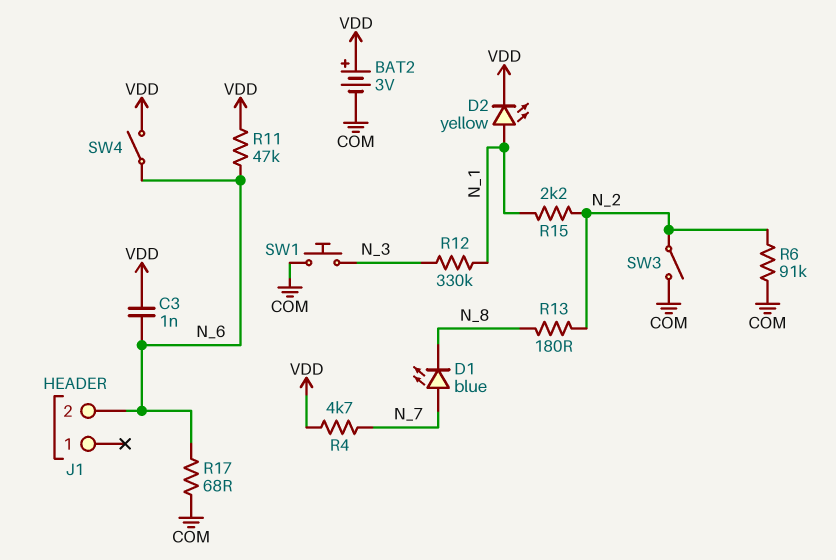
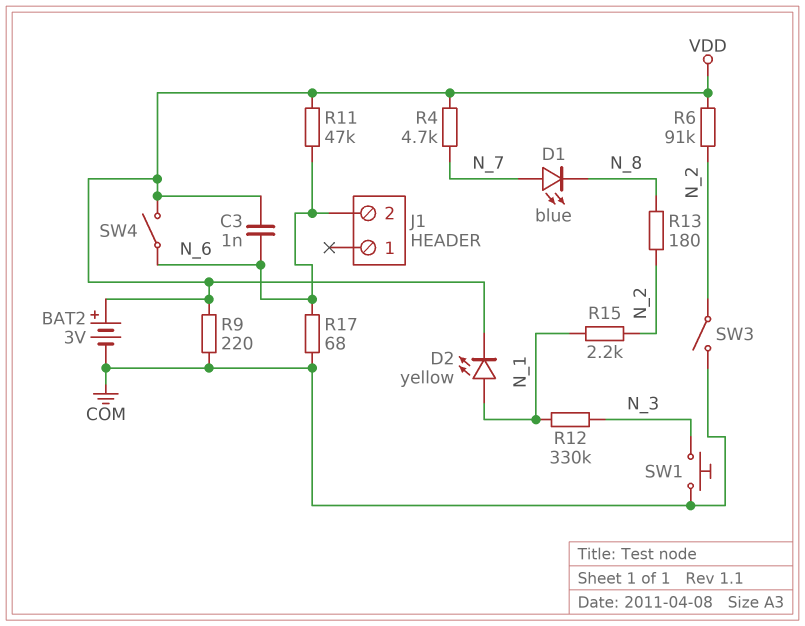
R6: 91k (COM, N_2) -> 91k (N_2, VDD)
R9: none -> 220 (COM, VDD)

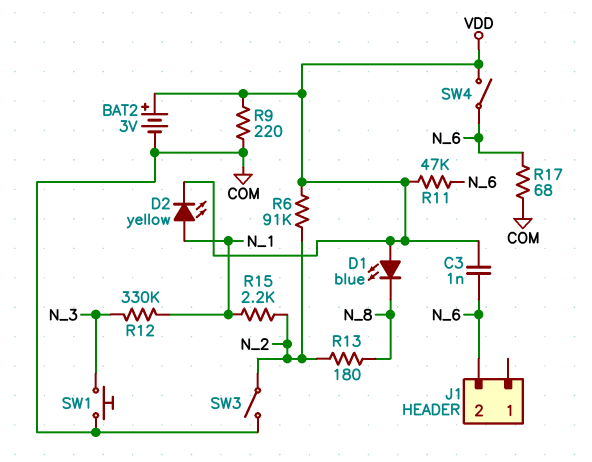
D1: LED blue (A N_7, K N_8) -> LED blue (A VDD, K N_8)
R4: 4.7k (N_7, VDD) -> none

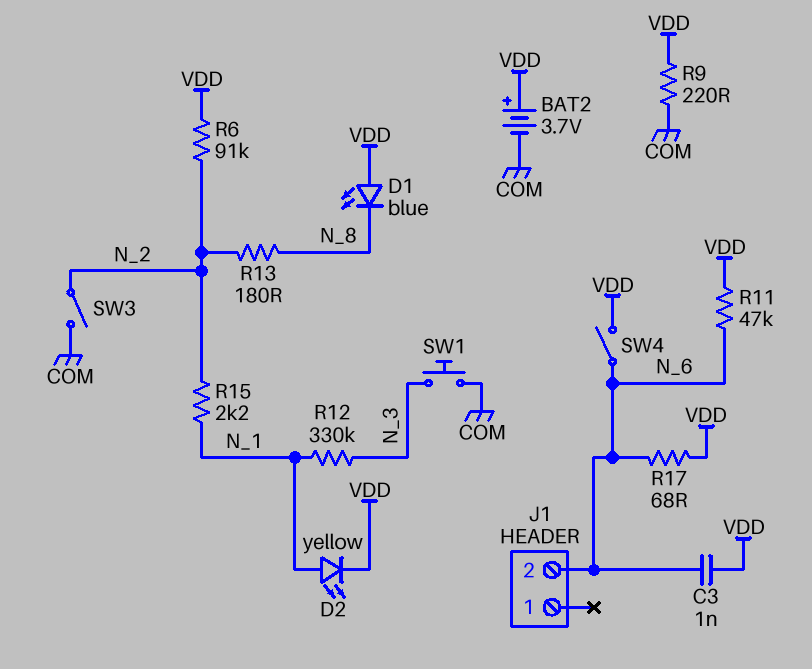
BAT2: 3V (plus VDD, minus COM) -> 3.7V (plus VDD, minus COM)
R17: 68 (COM, N_6) -> 68 (N_6, VDD)

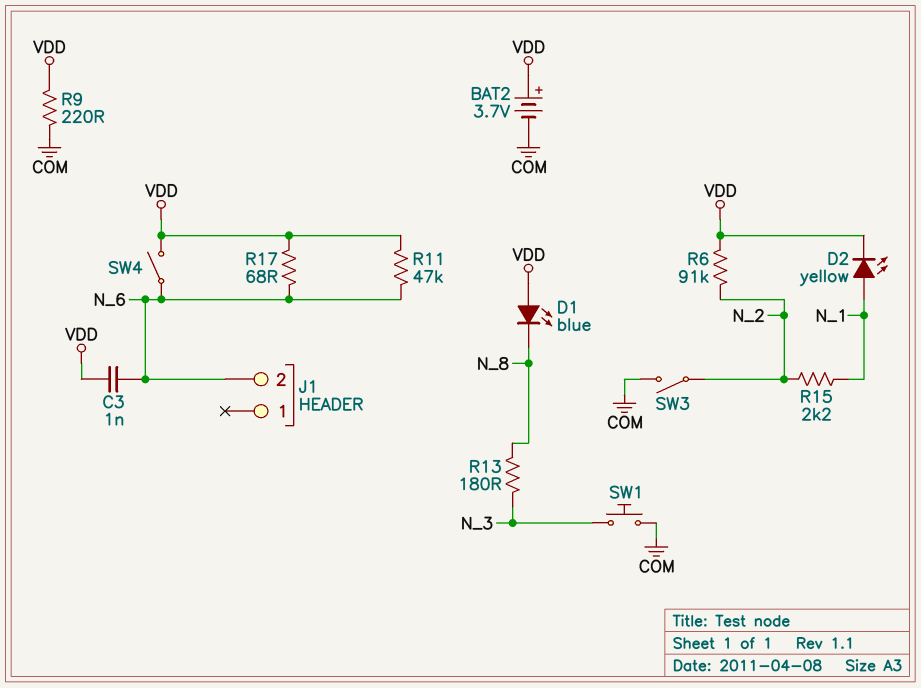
R12: 330k (N_1, N_3) -> none
R13: 180 (N_2, N_8) -> 180 (N_3, N_8)

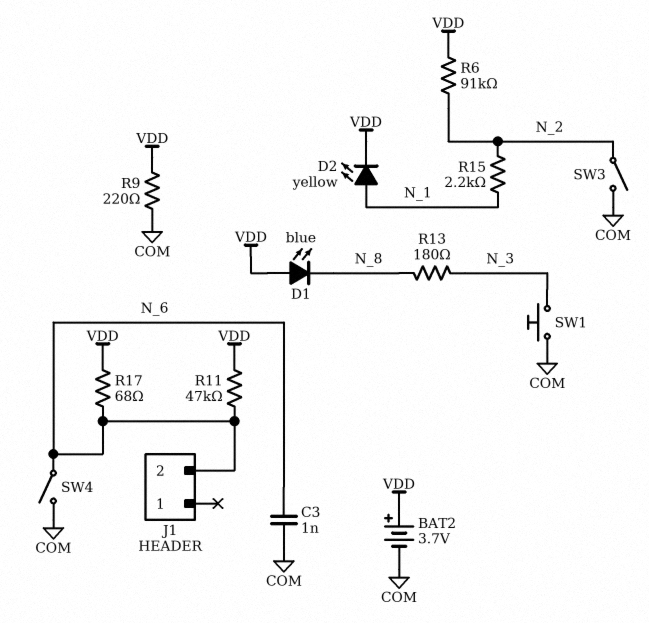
C3: 1nF (N_6, VDD) -> 1nF (COM, N_6)
SW4: switch (N_6, VDD) -> switch (COM, N_6)

